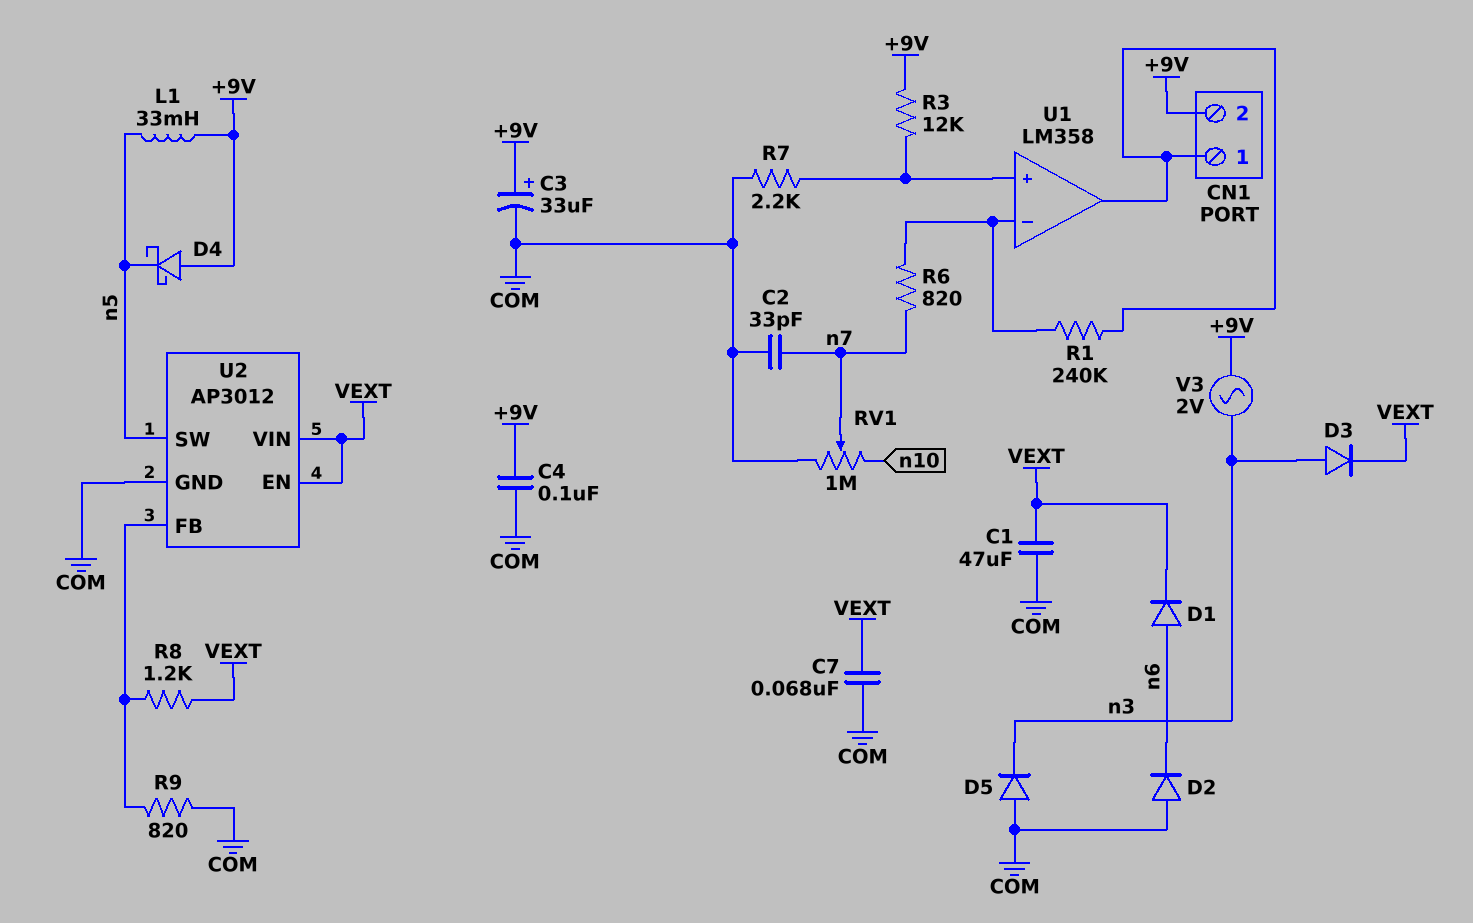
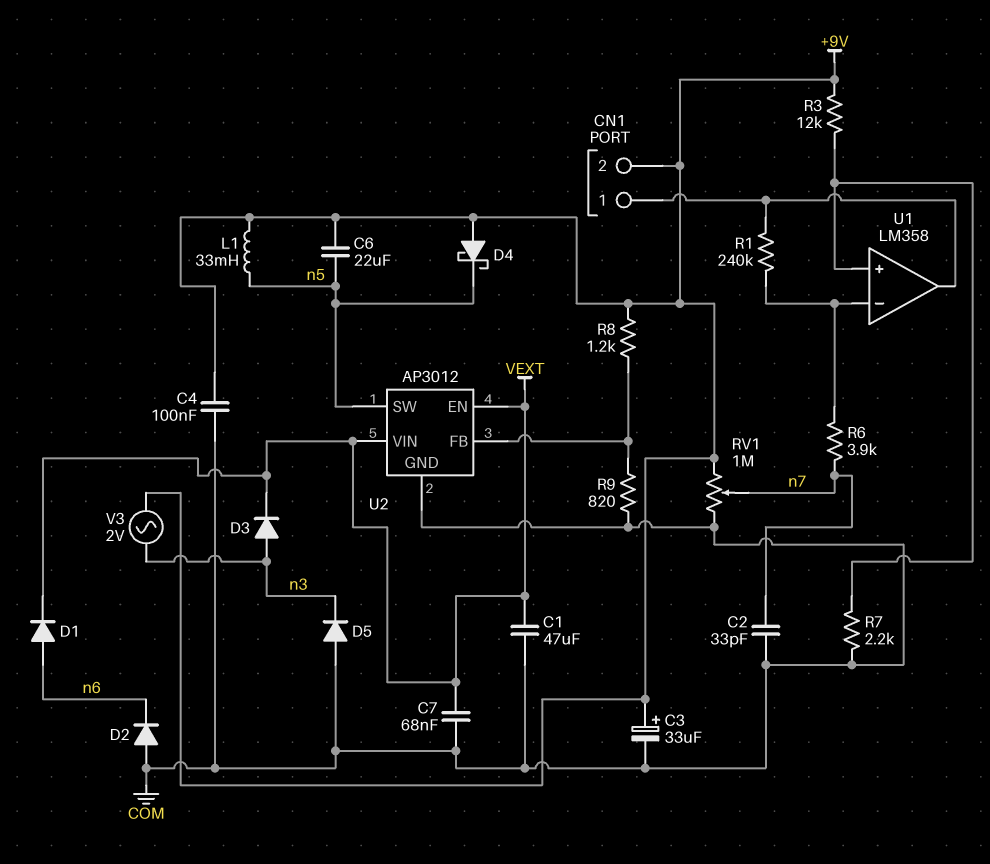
C6: none -> 22uF (+9V, n5)
R6: 820 (U1/in-, n7) -> 3.9k (U1/in-, n7)
R8: 1.2k (U2/FB, VEXT) -> 1.2k (+9V, U2/FB)
RV1: 1M (COM, n10, wiper n7) -> 1M (+9V, COM, wiper n7)

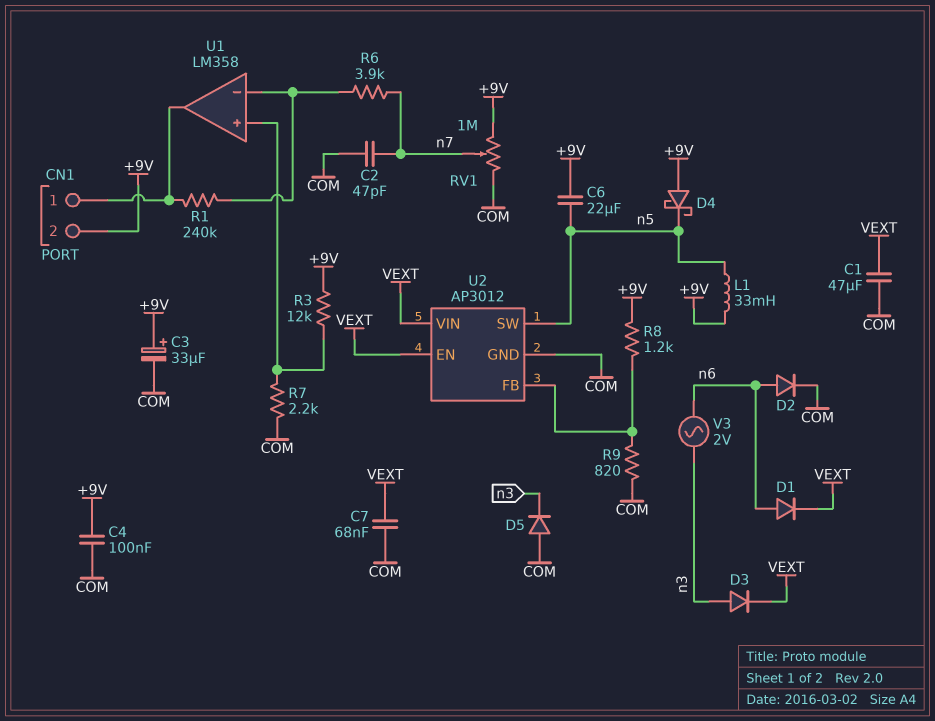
C2: 33pF (COM, n7) -> 47pF (COM, n7)
D2: diode (A COM, K n6) -> diode (A n6, K COM)
V3: AC 2V (+9V, n3) -> AC 2V (n3, n6)

